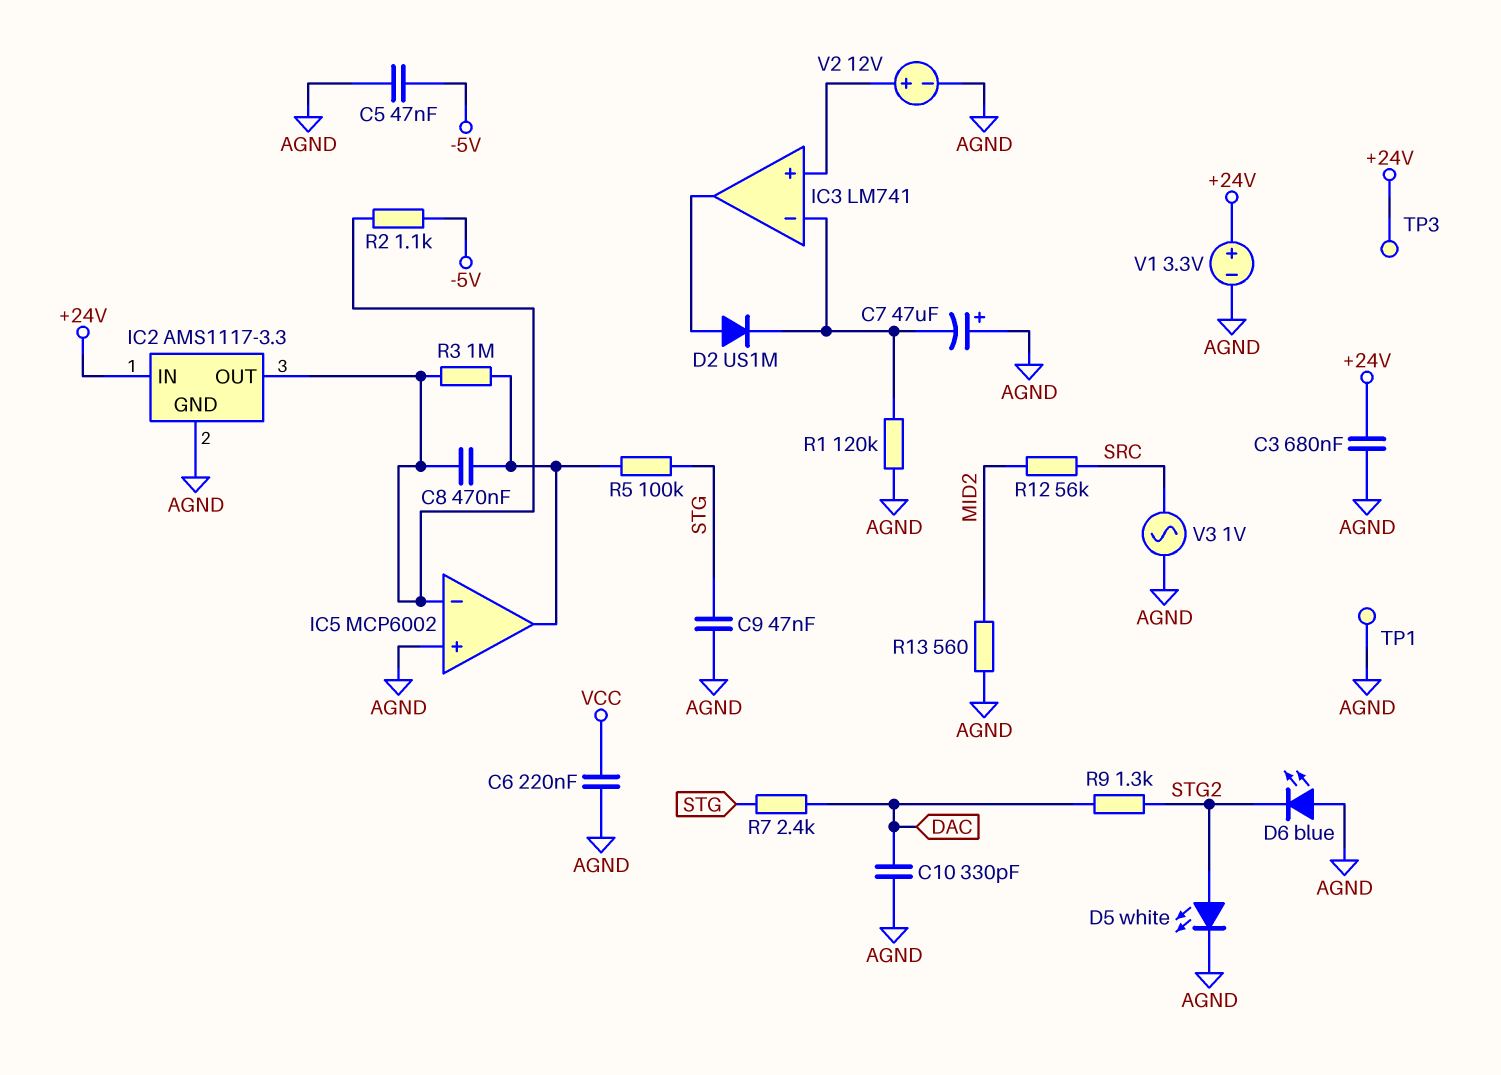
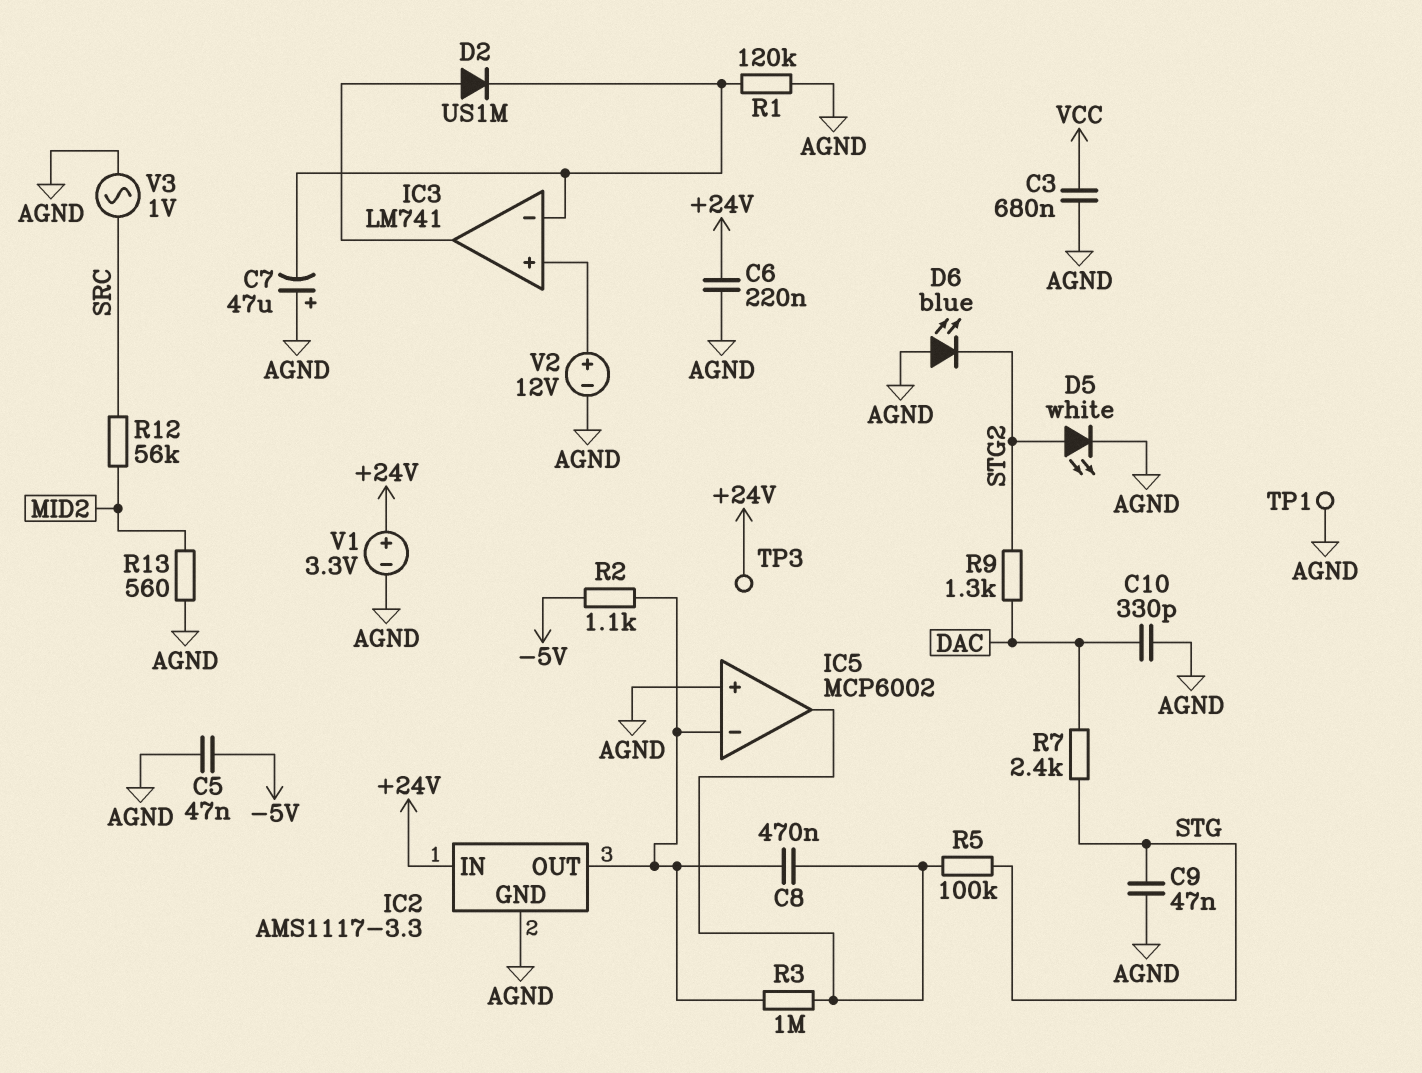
C3: 680nF (+24V, AGND) -> 680nF (AGND, VCC)
C6: 220nF (AGND, VCC) -> 220nF (+24V, AGND)

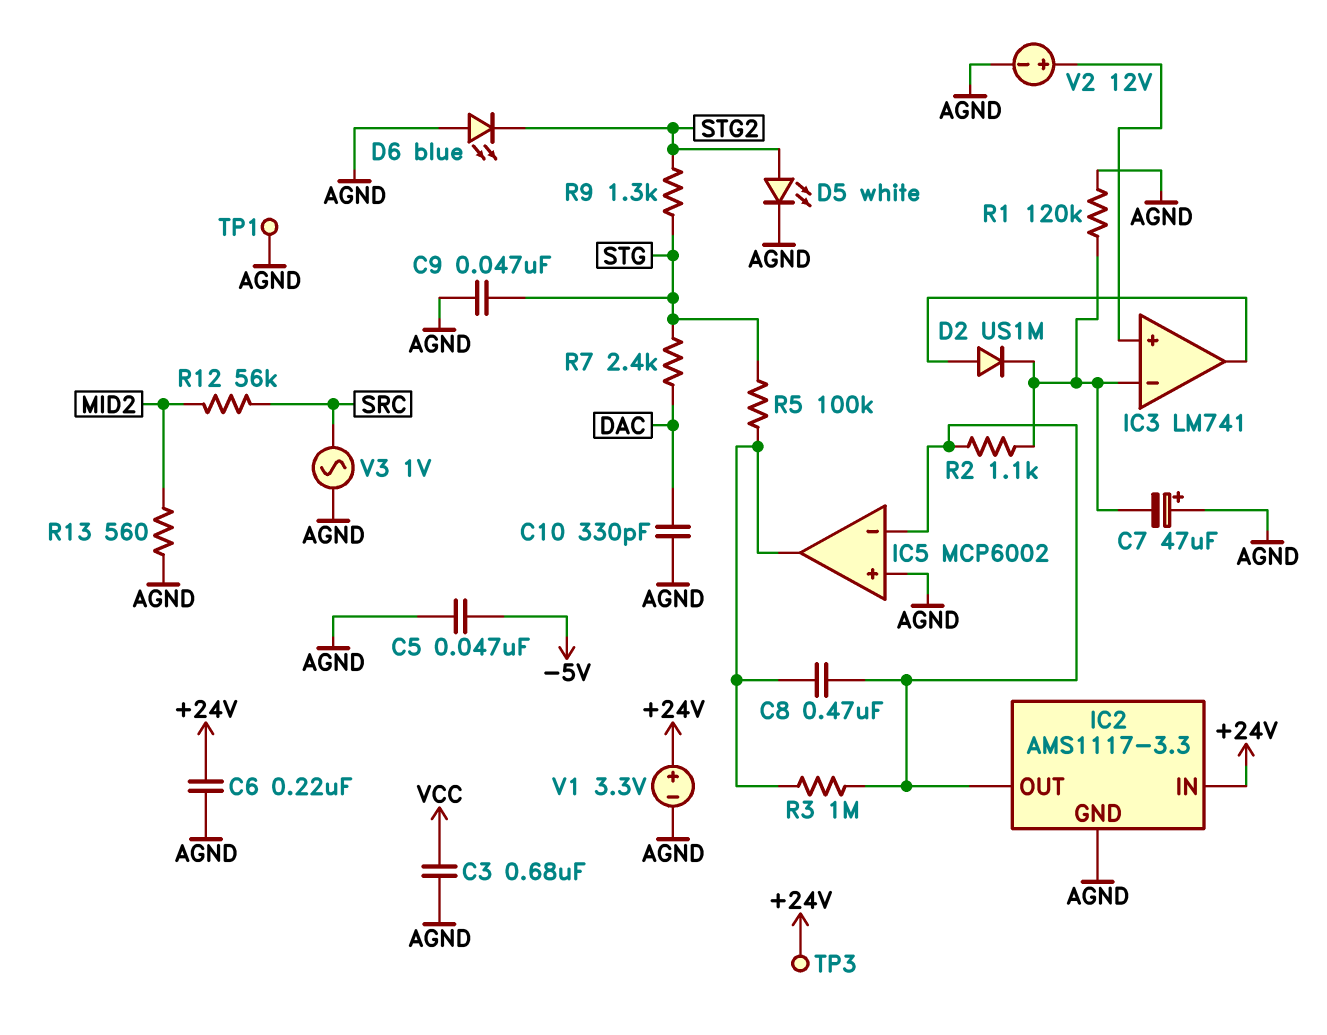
R2: 1.1k (-5V, IC2/OUT) -> 1.1k (IC2/OUT, IC3/in-)
R9: 1.3k (DAC, STG2) -> 1.3k (STG, STG2)

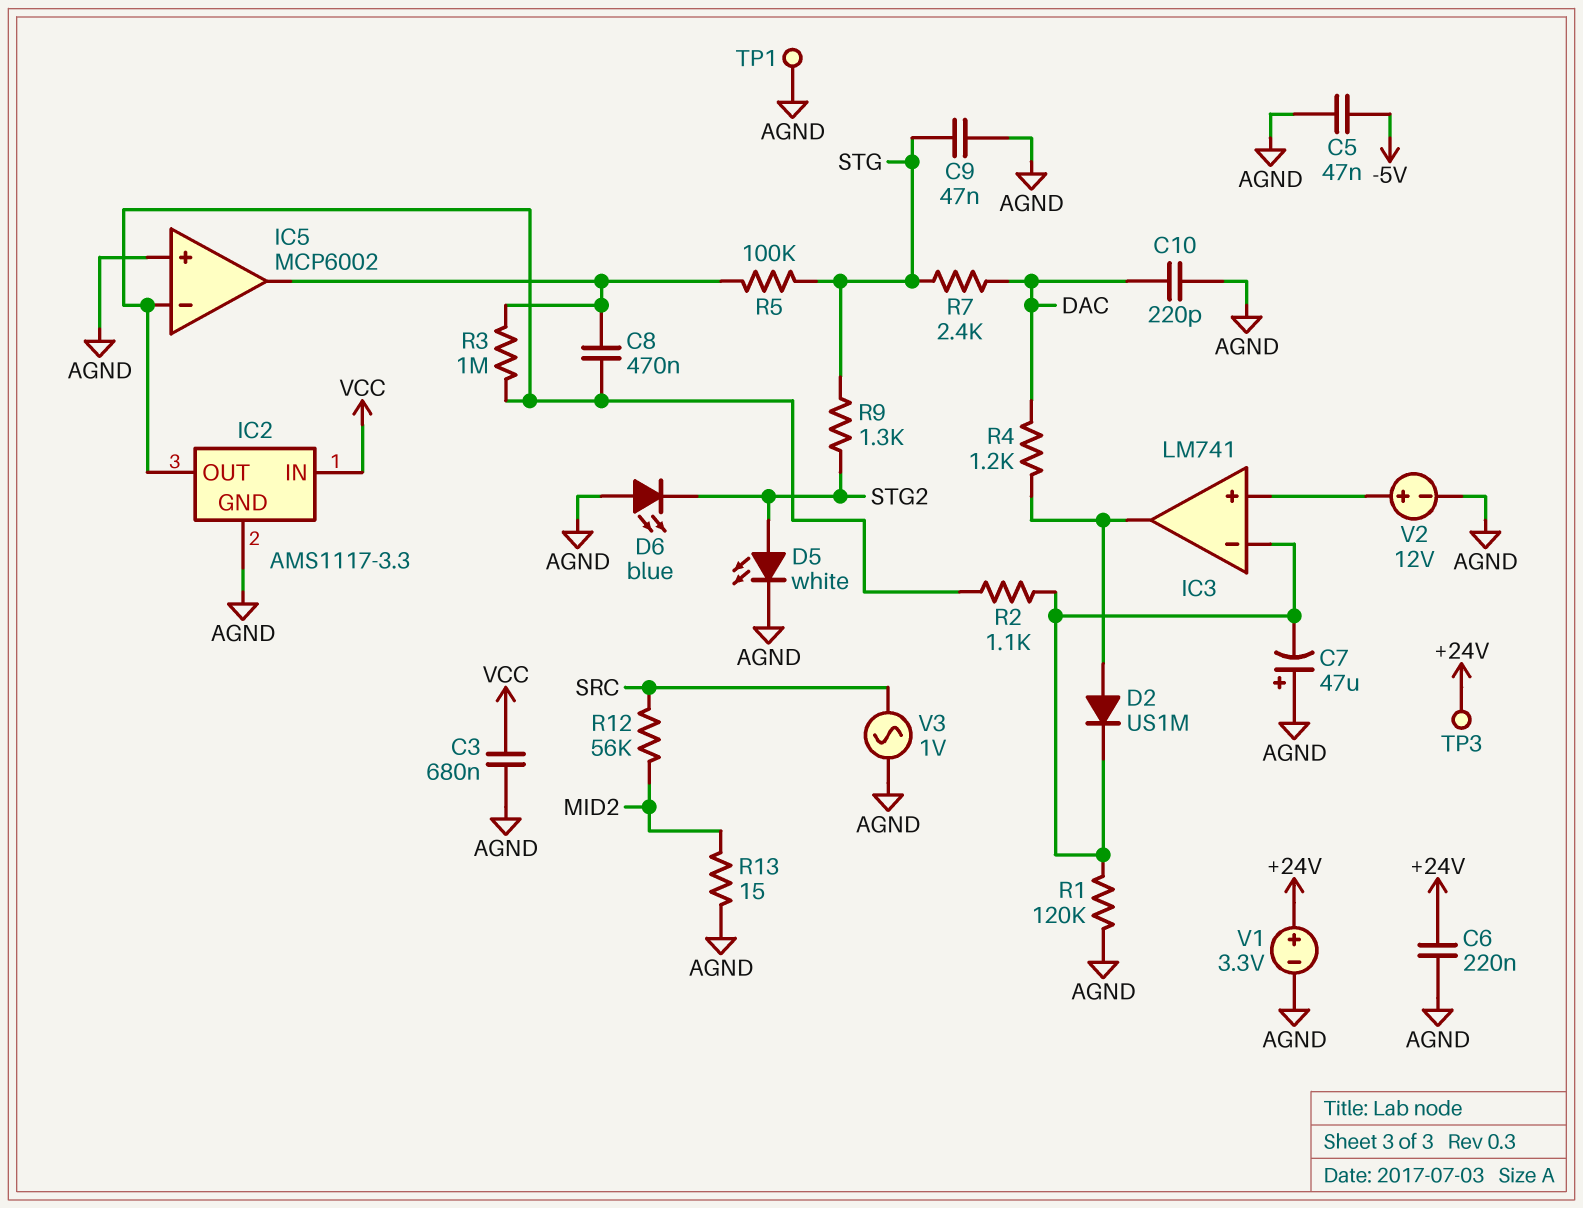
C10: 330pF (AGND, DAC) -> 220pF (AGND, DAC)
IC2 pin IN: +24V -> VCC
R4: none -> 1.2k (DAC, IC3/out)
R13: 560 (AGND, MID2) -> 15 (AGND, MID2)

